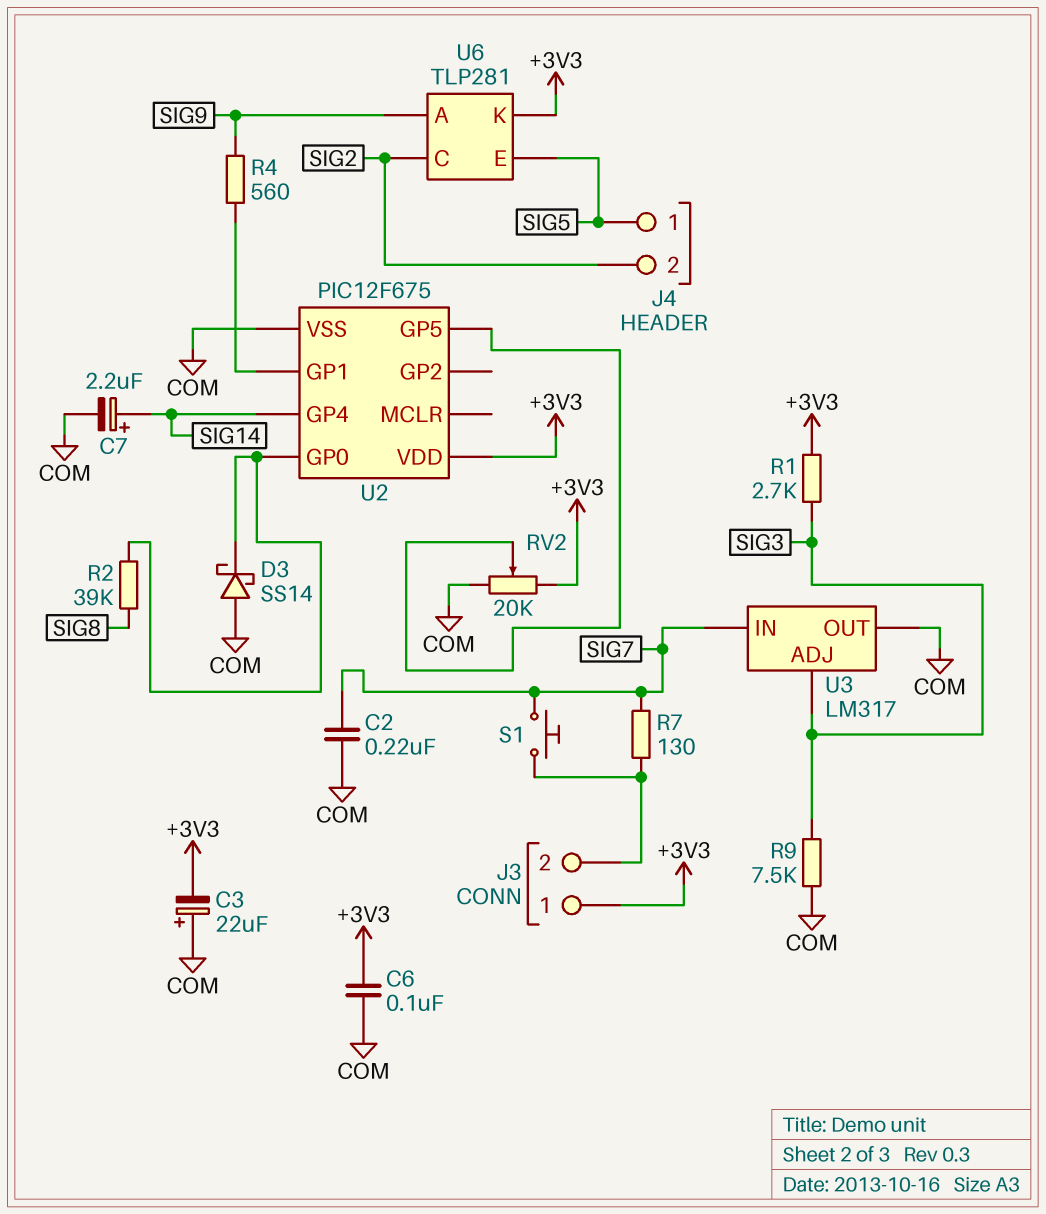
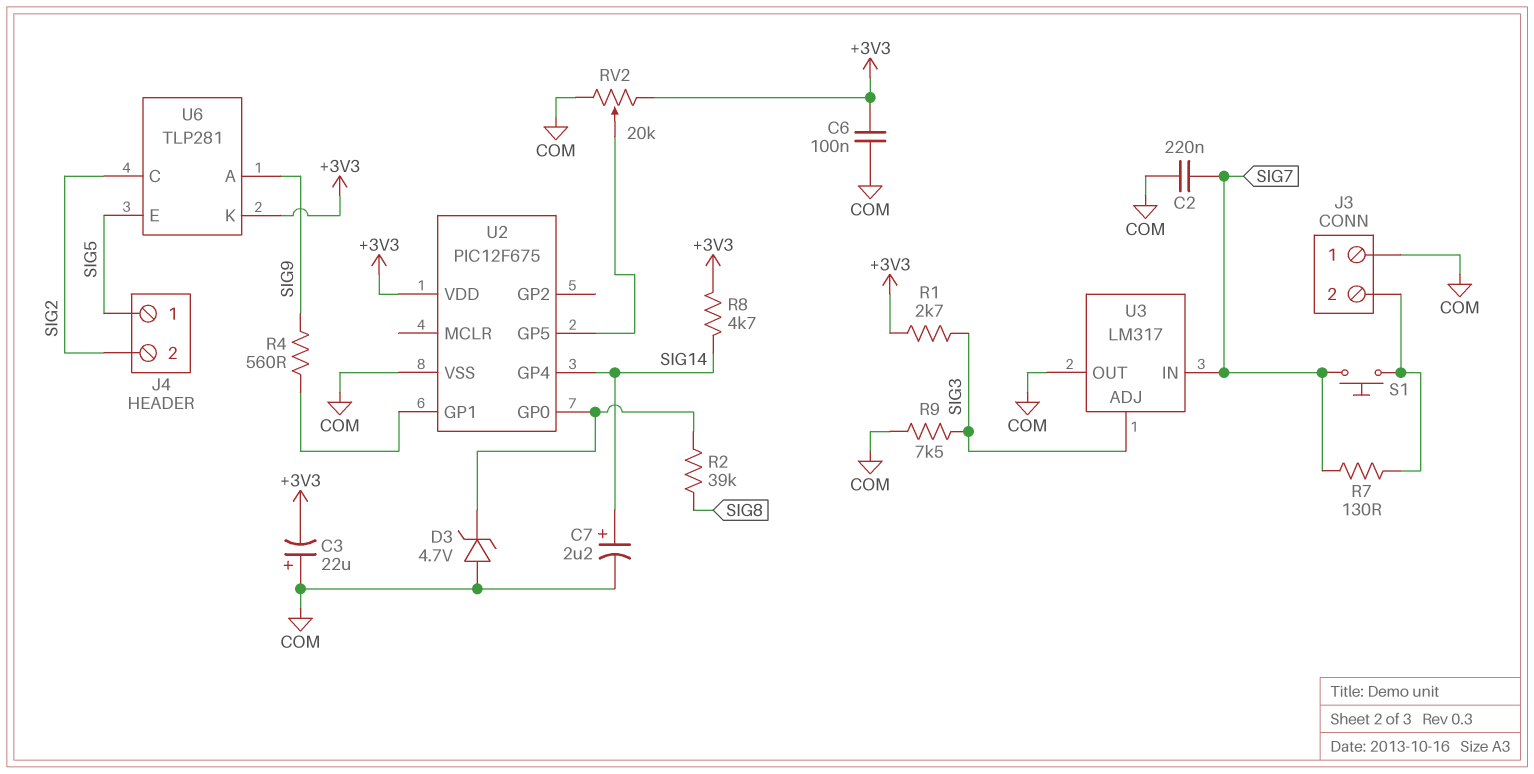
D3: schottky SS14 (A COM, K U2/GP0) -> zener 4.7V (A COM, K U2/GP0)
J3 pin 1: +3V3 -> COM
R8: none -> 4.7k (+3V3, SIG14)

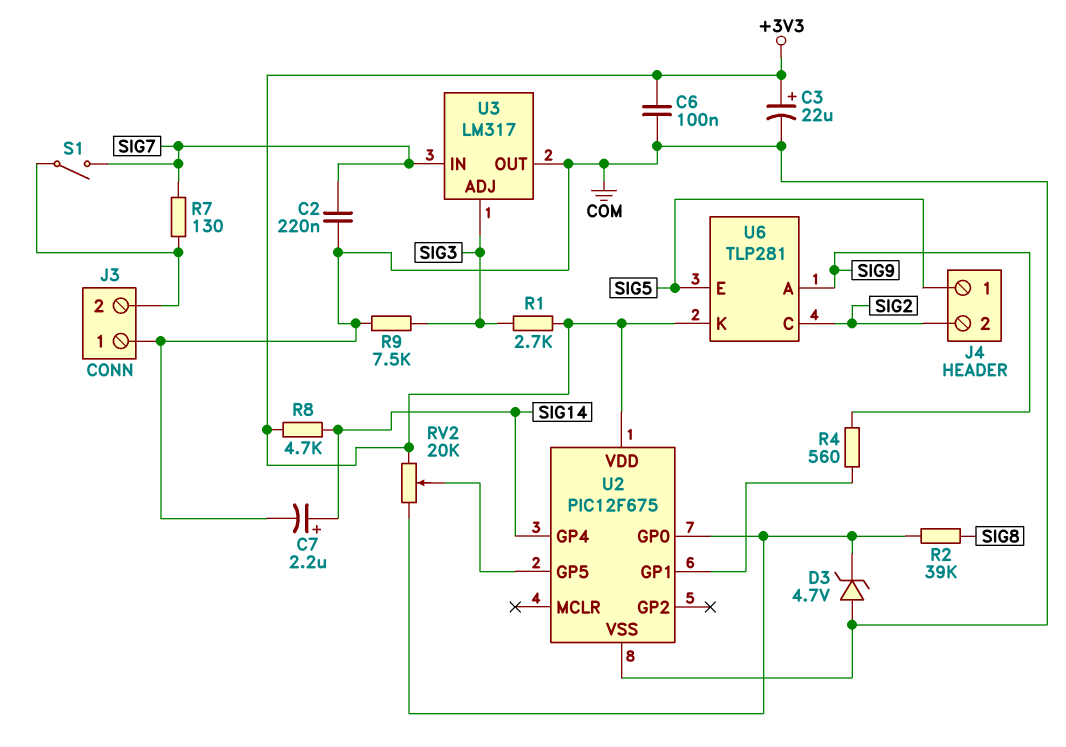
C3: 22uF (plus COM, minus +3V3) -> 22uF (plus +3V3, minus COM)
RV2: 20k (+3V3, COM, wiper U2/GP5) -> 20k (+3V3, U2/GP0, wiper U2/GP5)
S1: button (J3/2, SIG7) -> switch (J3/2, SIG7)

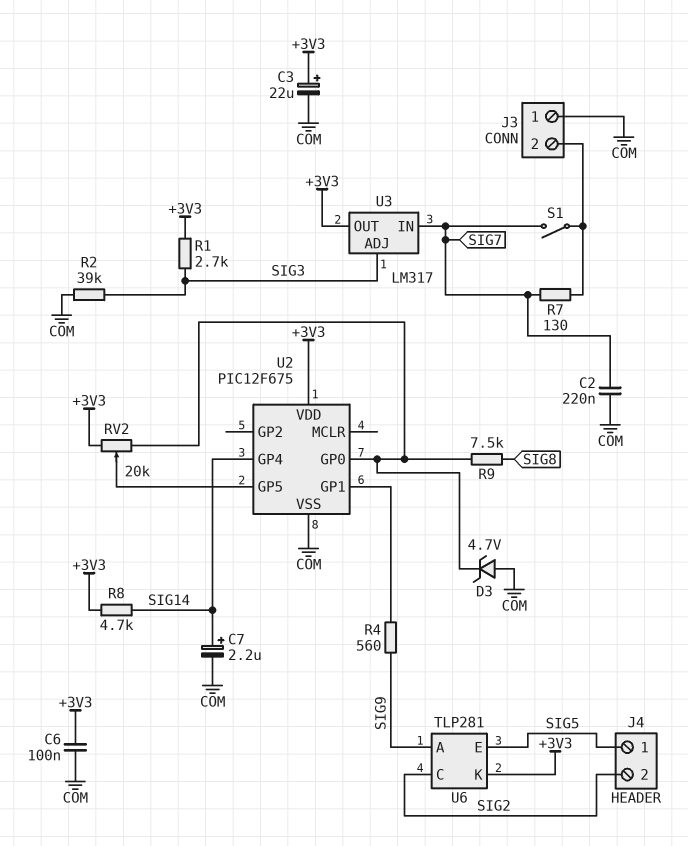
R2: 39k (SIG8, U2/GP0) -> 39k (COM, SIG3)
R9: 7.5k (COM, SIG3) -> 7.5k (SIG8, U2/GP0)
U3 pin OUT: COM -> +3V3

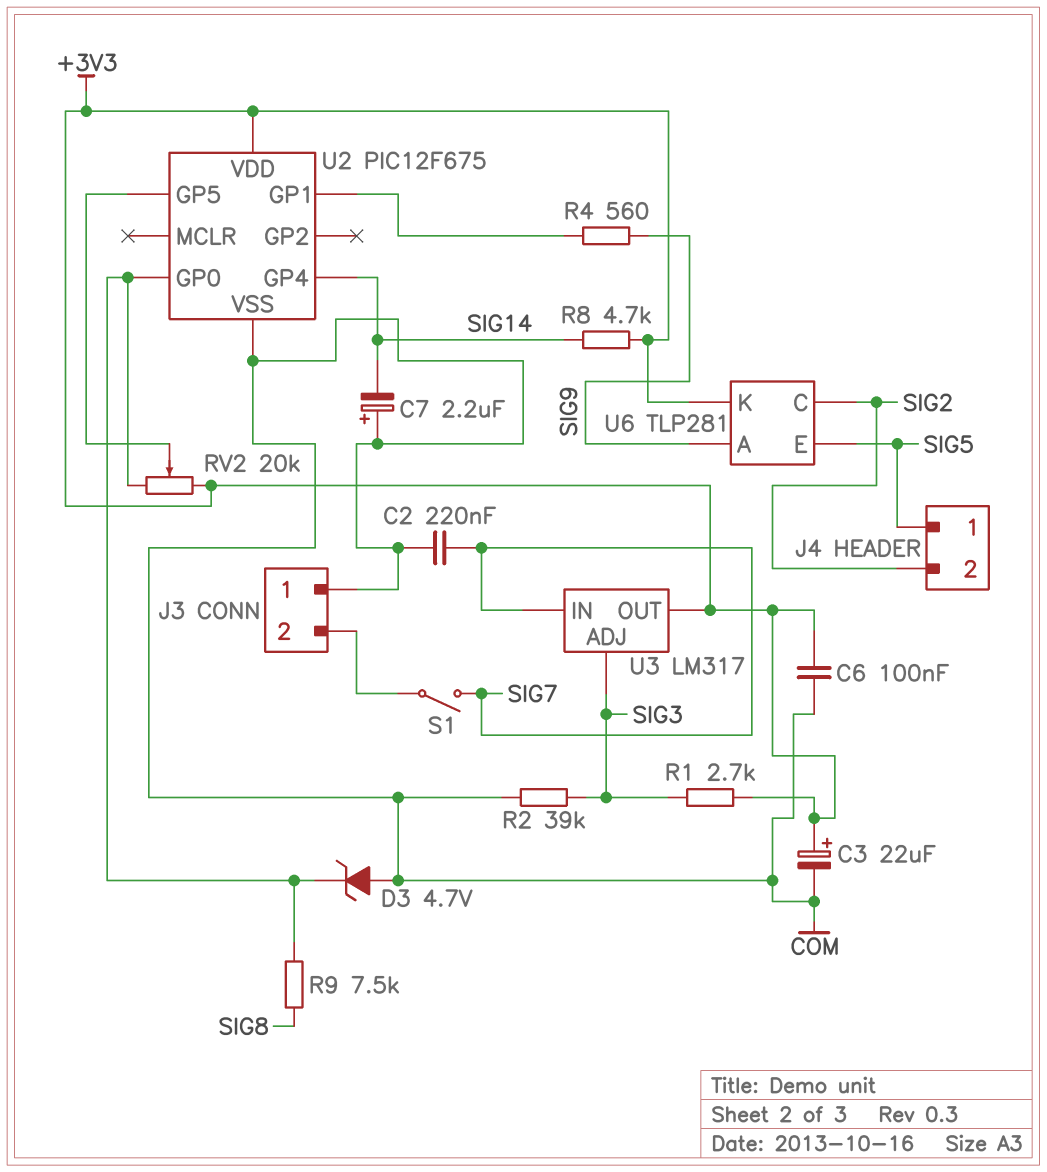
C7: 2.2uF (plus SIG14, minus COM) -> 2.2uF (plus COM, minus SIG14)
R7: 130 (J3/2, SIG7) -> none

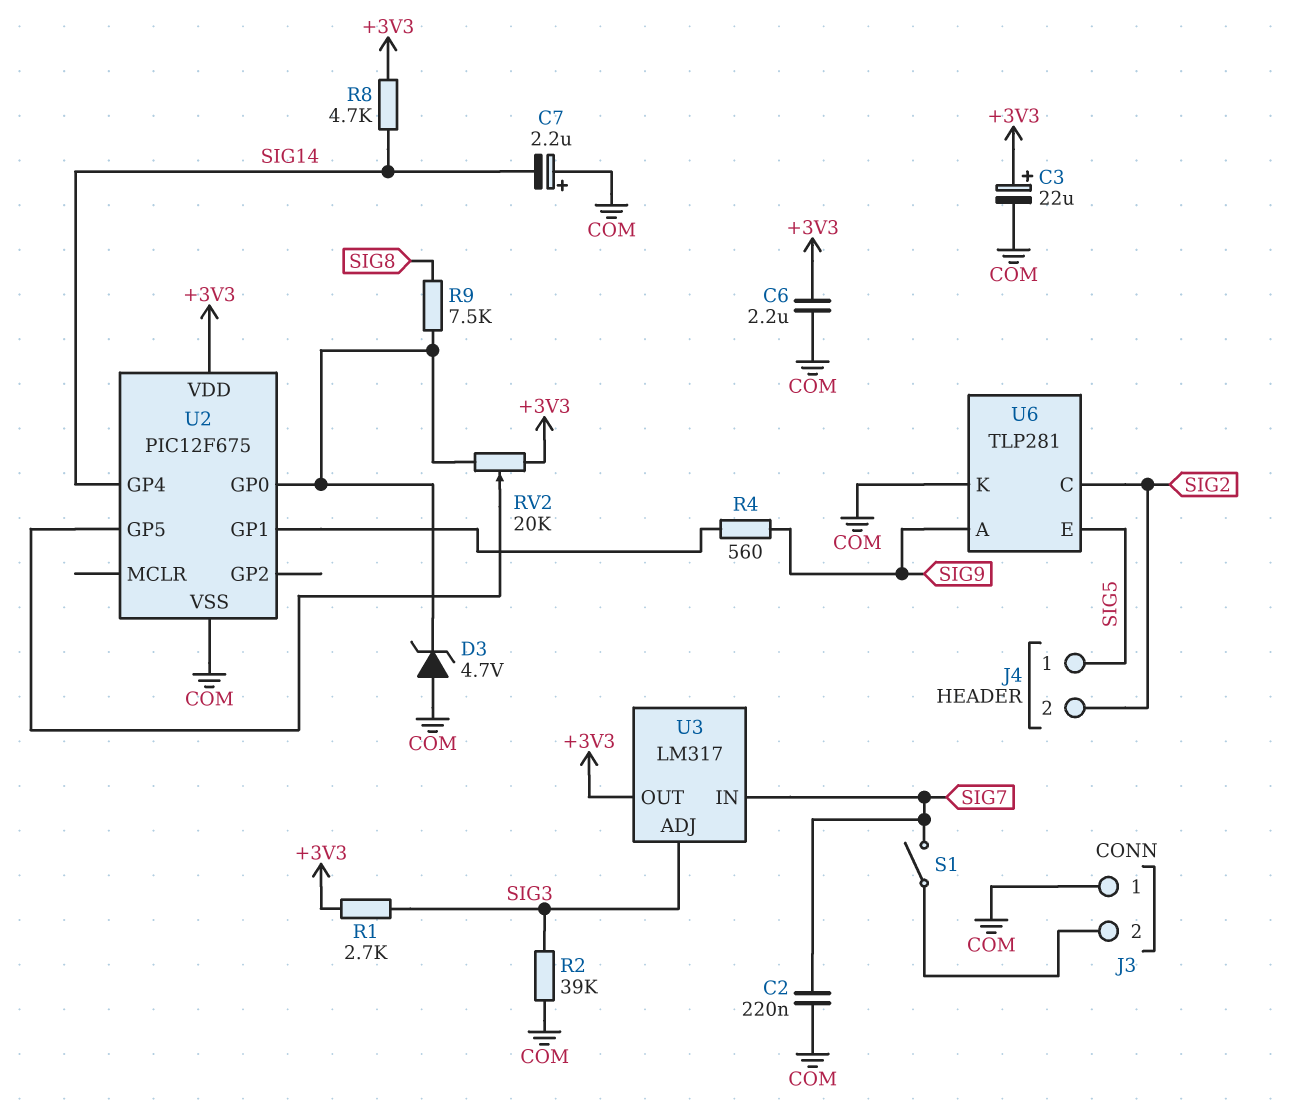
C6: 100nF (+3V3, COM) -> 2.2uF (+3V3, COM)
U6 pin K: +3V3 -> COM

